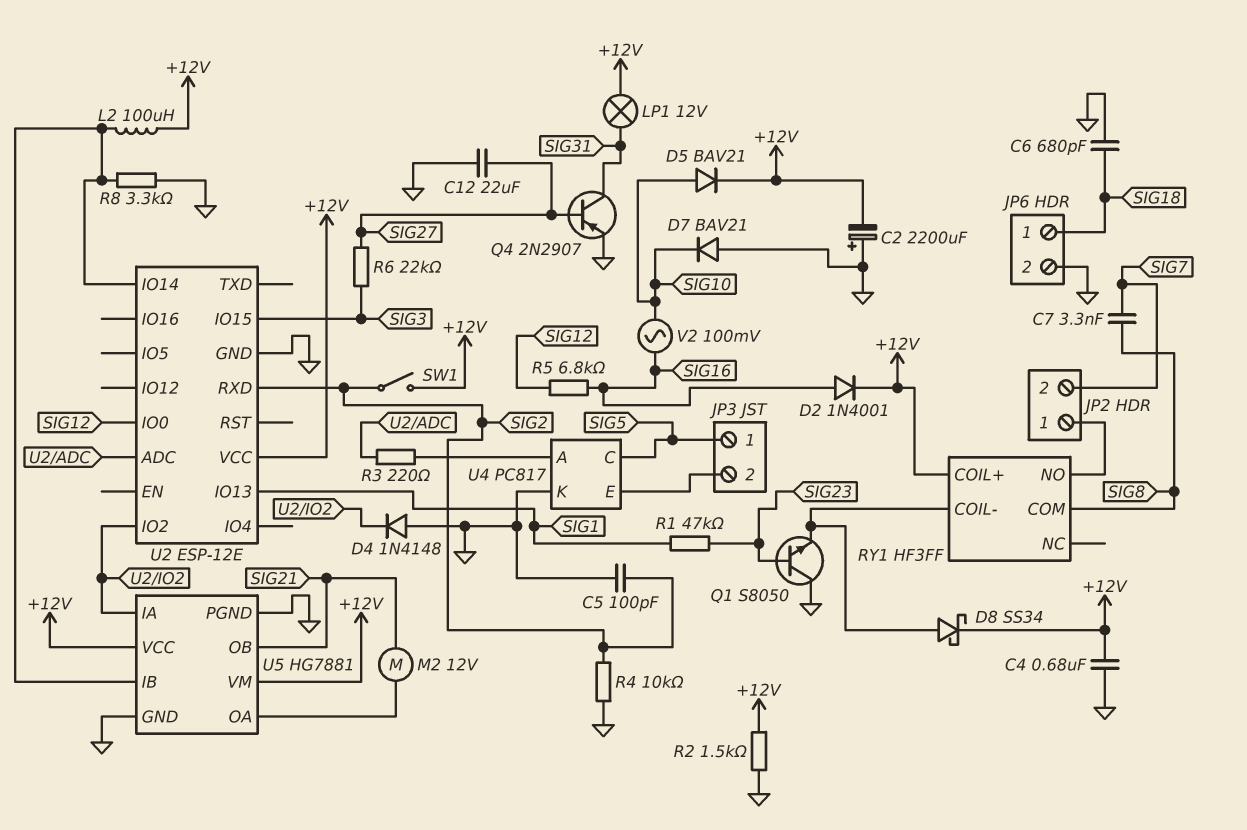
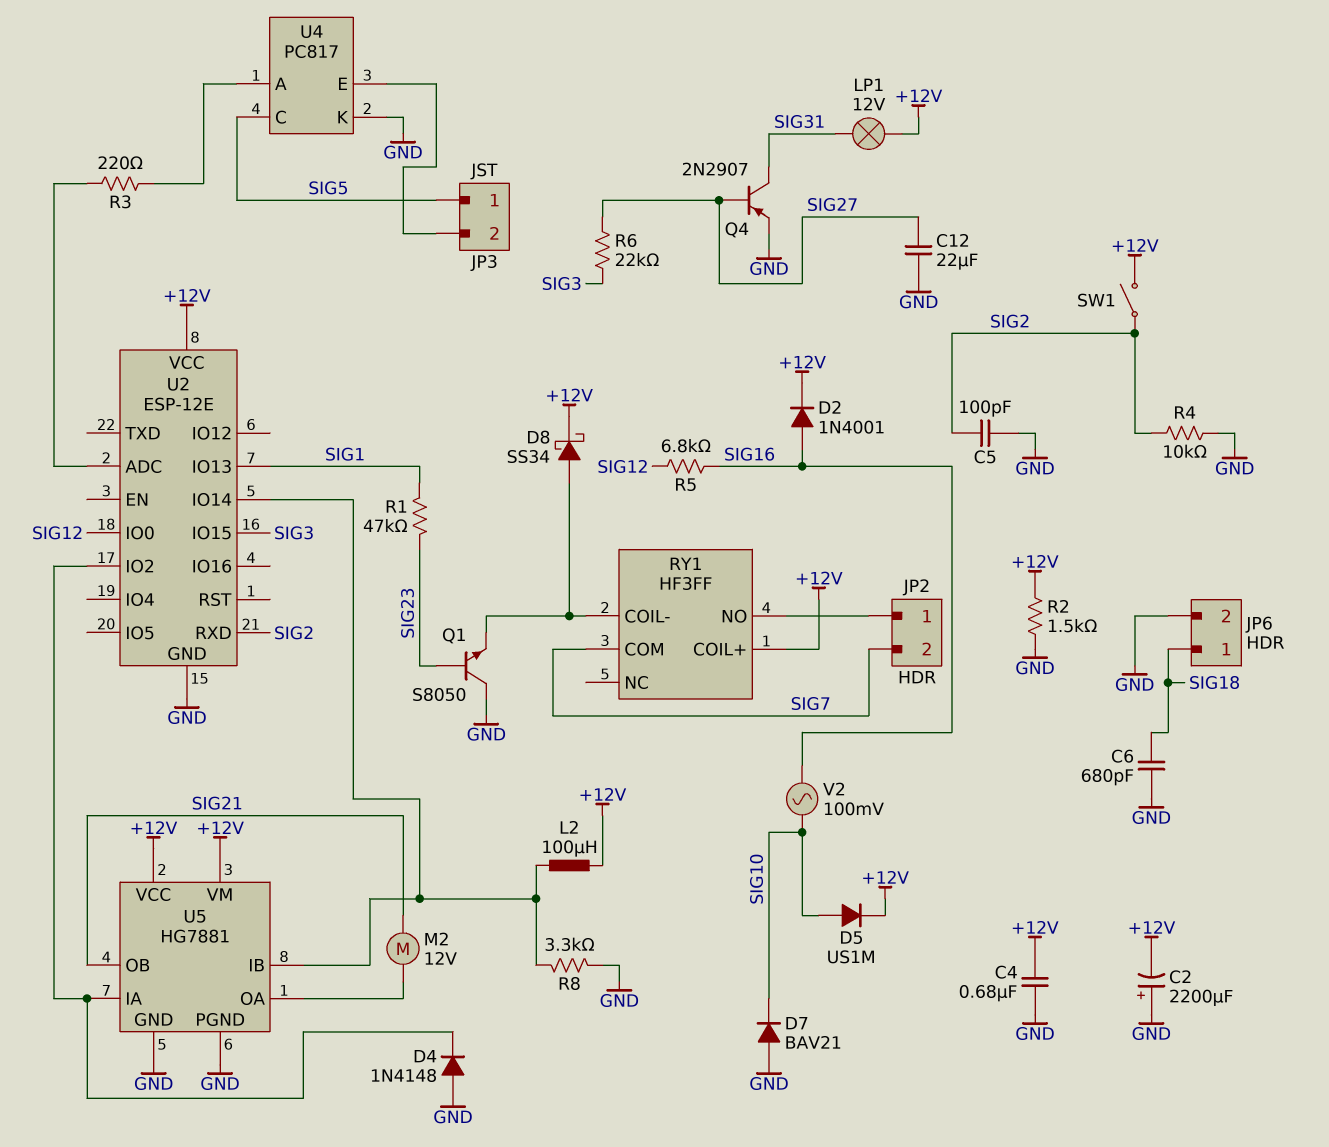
C7: 3.3nF (SIG7, SIG8) -> none
D5: diode BAV21 (A SIG10, K +12V) -> diode US1M (A SIG10, K +12V)
RY1 pin COM: SIG8 -> SIG7

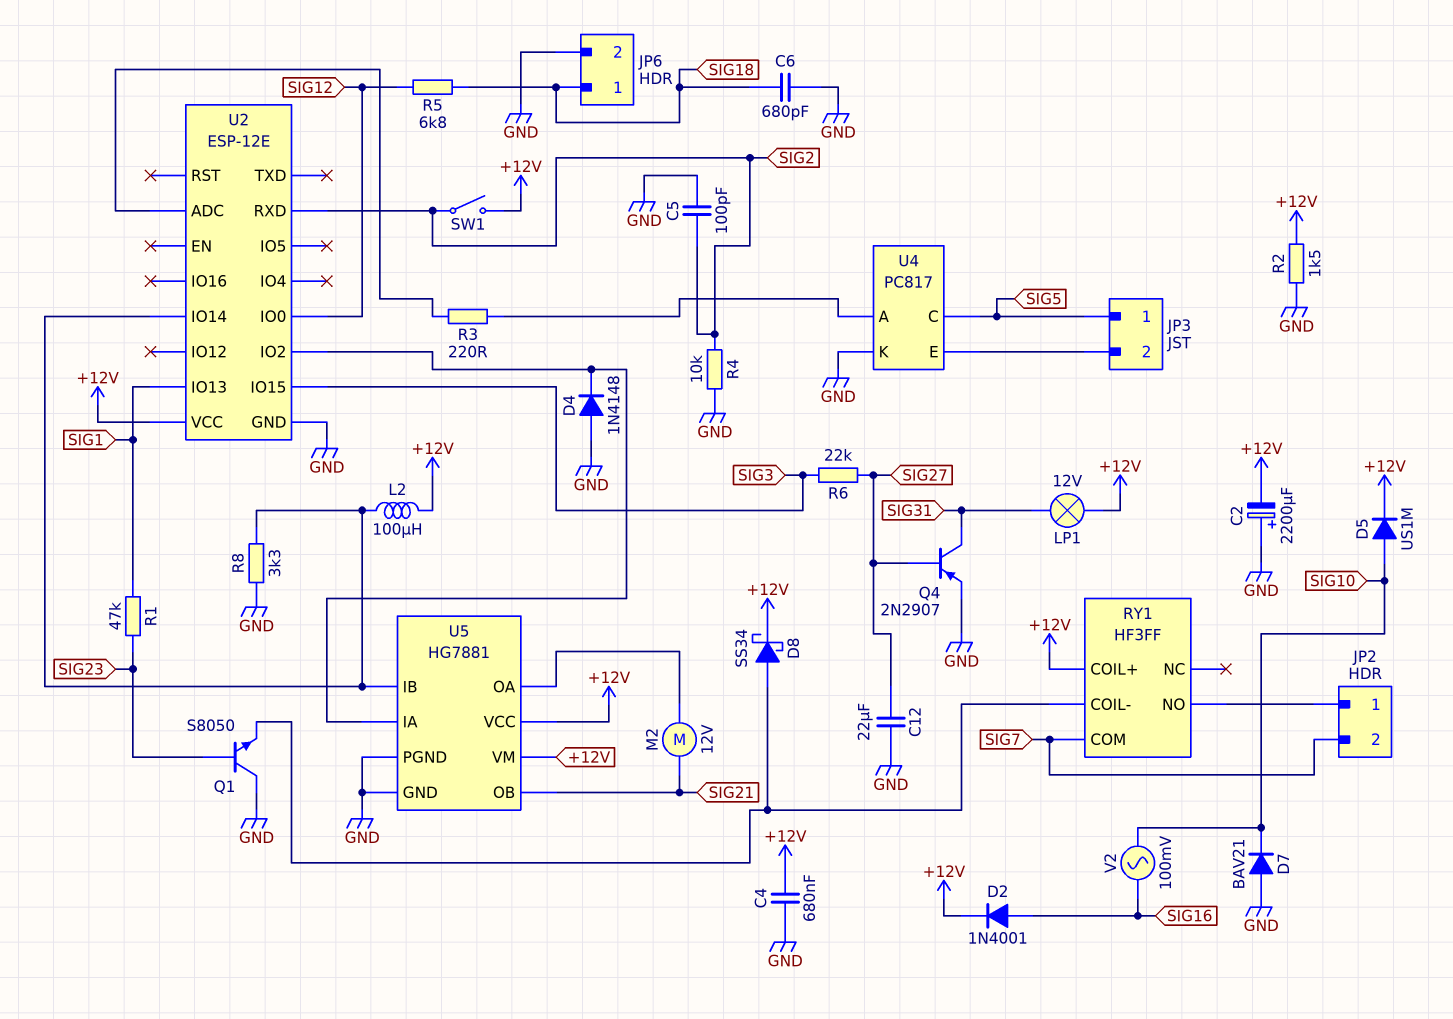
R5: 6.8k (SIG12, SIG16) -> 6.8k (SIG12, SIG18)

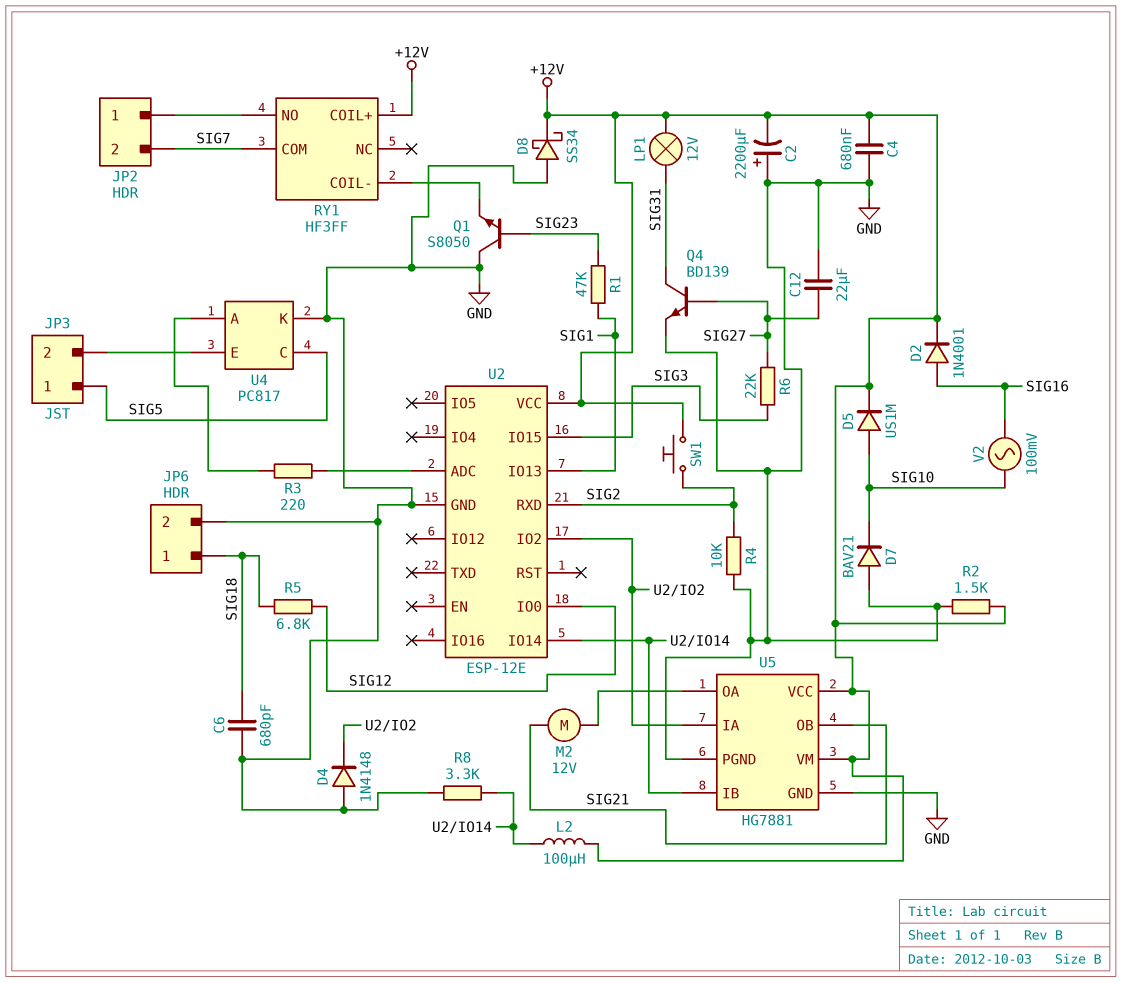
C5: 100pF (GND, SIG2) -> none
D8: schottky SS34 (A RY1/COIL-, K +12V) -> schottky SS34 (A GND, K +12V)
Q4: PNP 2N2907 (B SIG27, C SIG31, E GND) -> NPN BD139 (B SIG27, C SIG31, E GND)
SW1: switch (+12V, SIG2) -> button (+12V, SIG2)

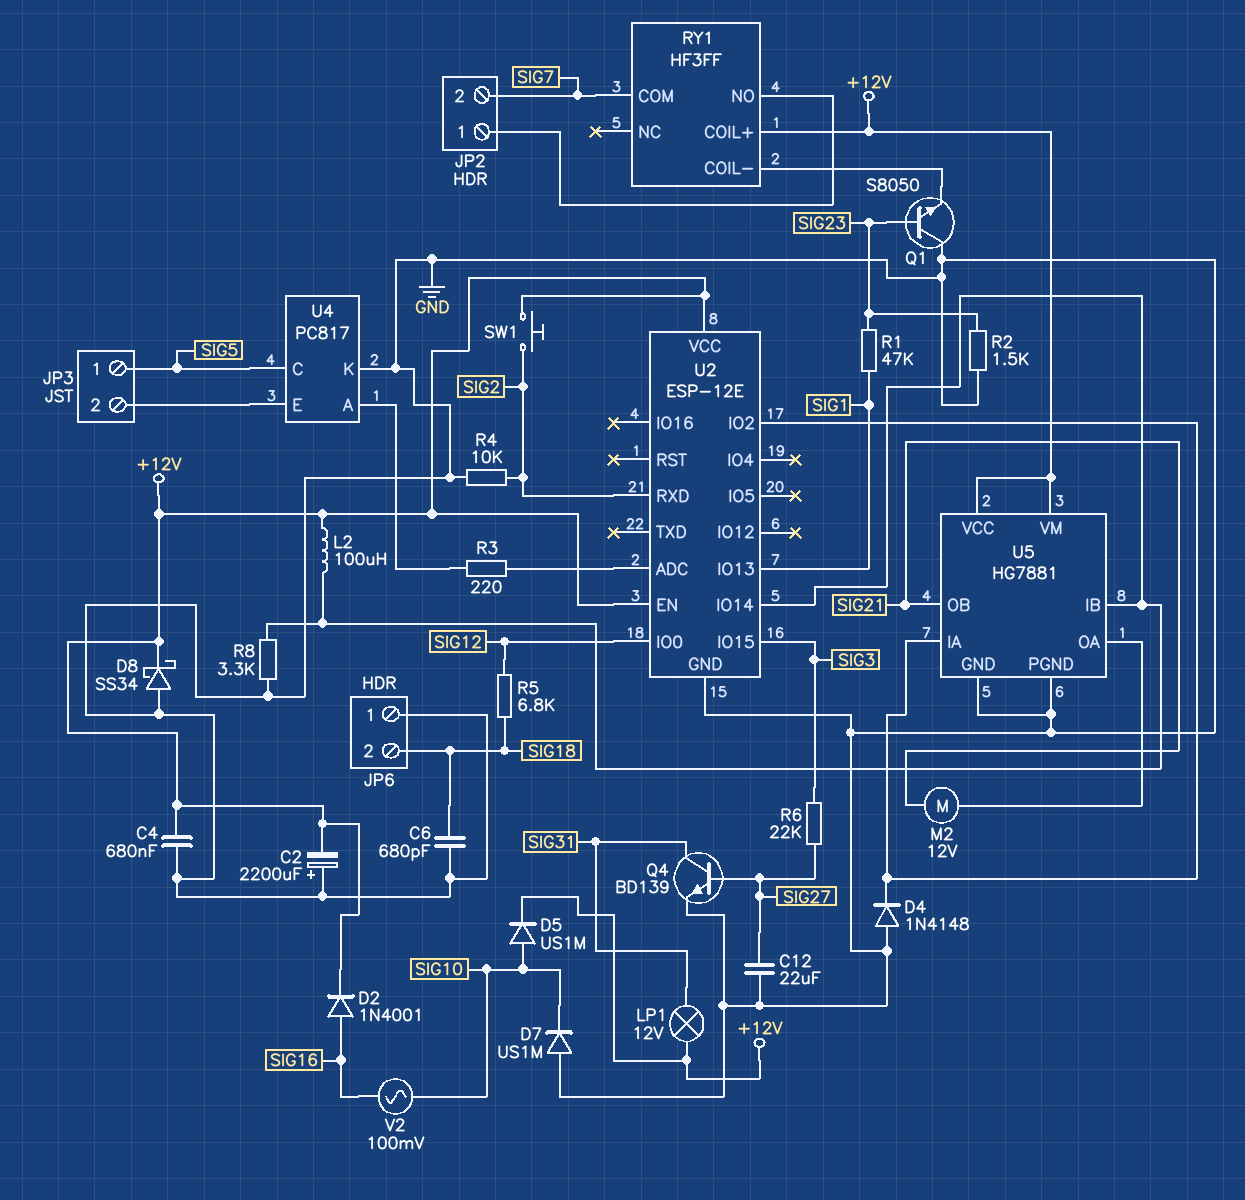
D7: diode BAV21 (A GND, K SIG10) -> diode US1M (A GND, K SIG10)
JP6 pin 1: SIG18 -> GND
JP6 pin 2: GND -> SIG18
R2: 1.5k (+12V, GND) -> 1.5k (GND, SIG23)
U2 pin EN: none -> +12V

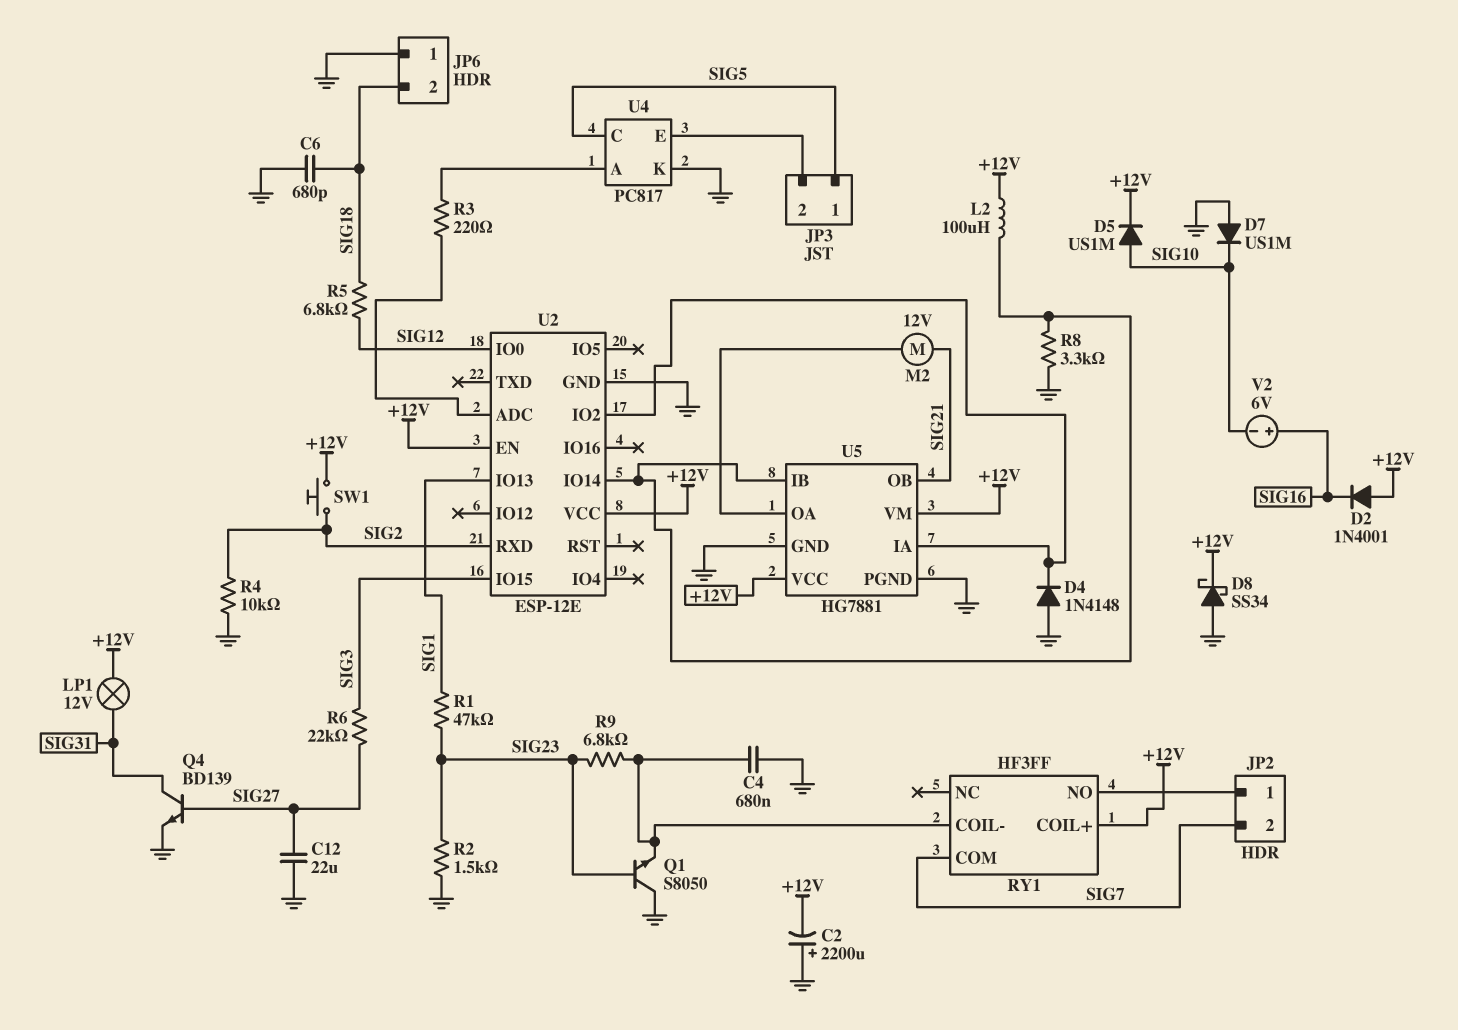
C4: 680nF (+12V, GND) -> 680nF (GND, RY1/COIL-)
D2: diode 1N4001 (A SIG16, K +12V) -> diode 1N4001 (A +12V, K SIG16)
R9: none -> 6.8k (RY1/COIL-, SIG23)
V2: AC 100mV (SIG10, SIG16) -> 6V (plus SIG16, minus SIG10)

